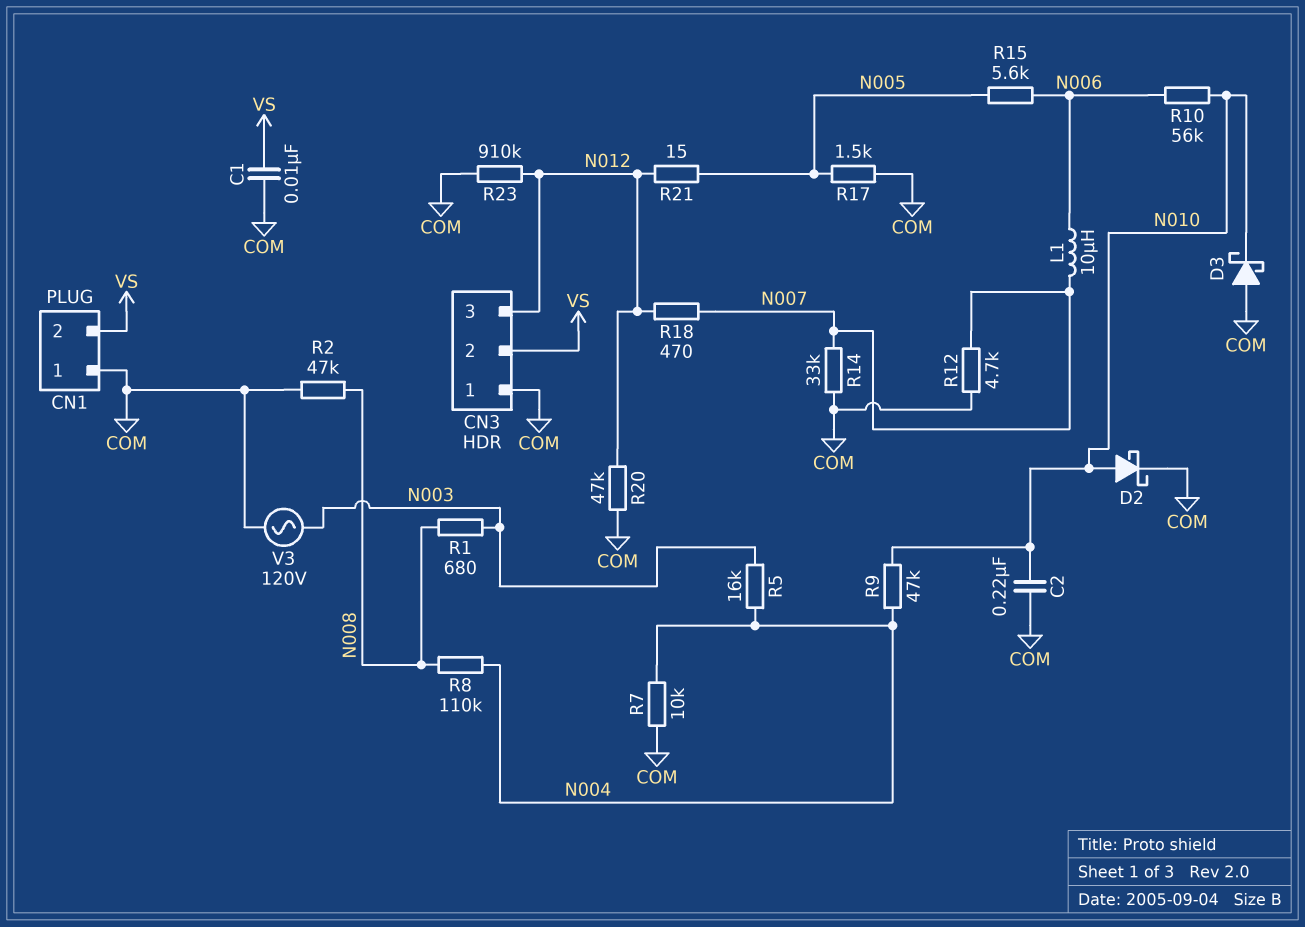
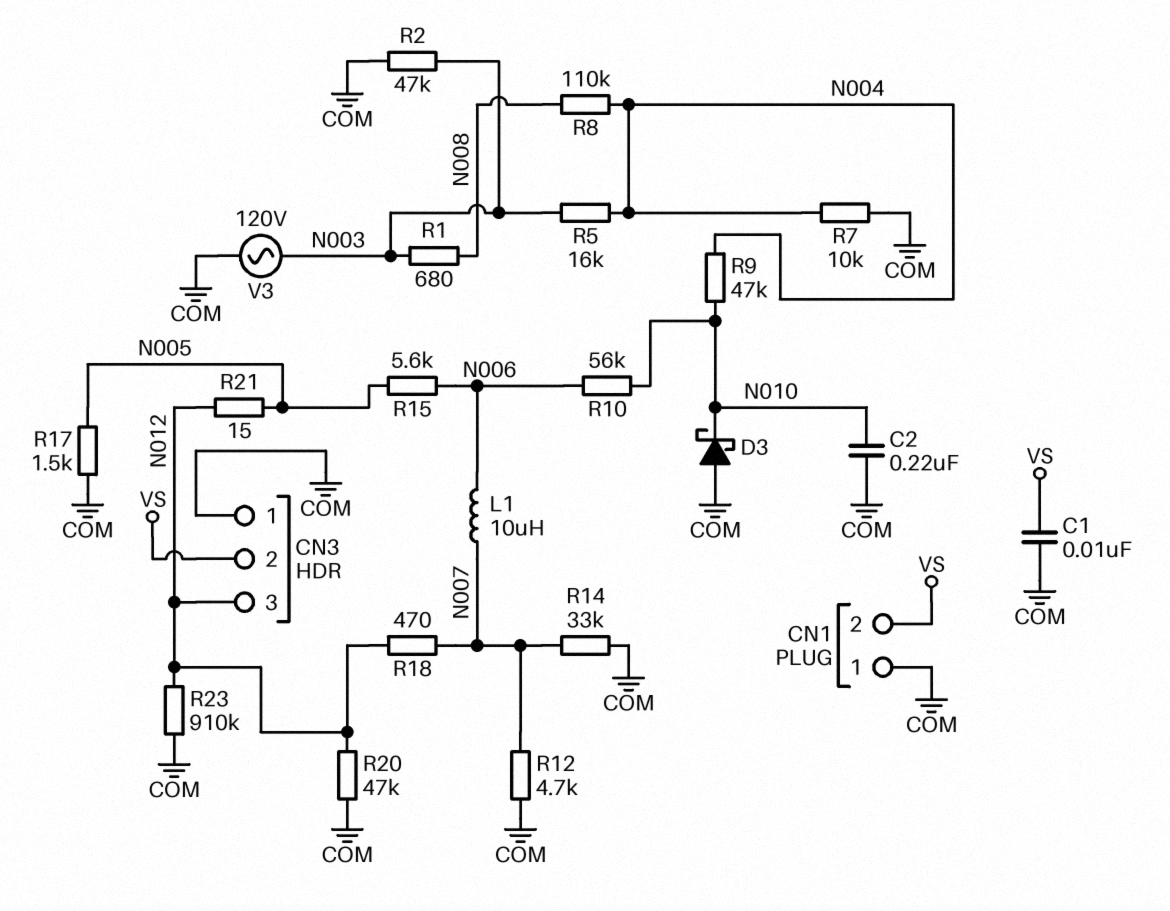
D2: schottky (A N010, K COM) -> none
R2: 47k (COM, N008) -> 47k (COM, N003)

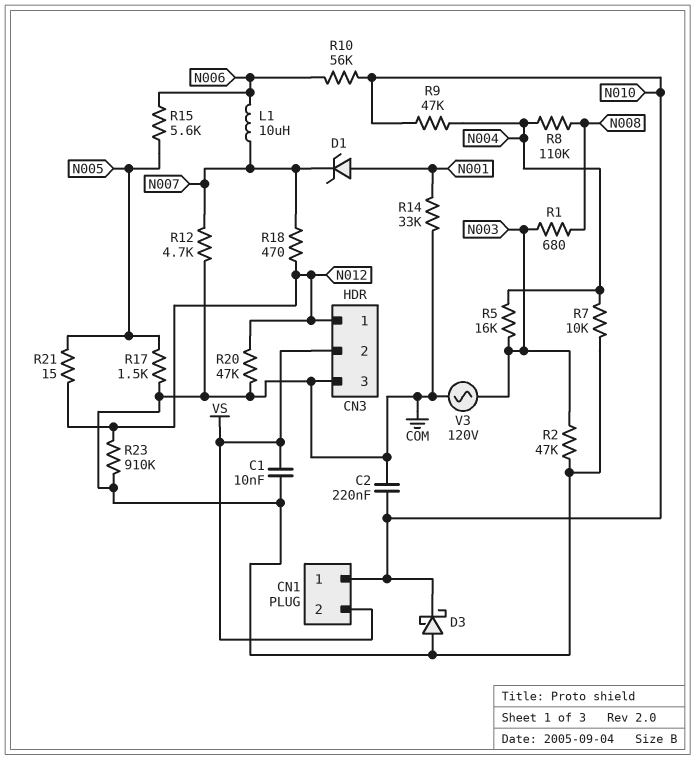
CN1 pin 1: COM -> N010
CN3 pin 1: COM -> N012
CN3 pin 3: N012 -> COM
D1: none -> zener (A N001, K N007)
R14: 33k (COM, N007) -> 33k (COM, N001)

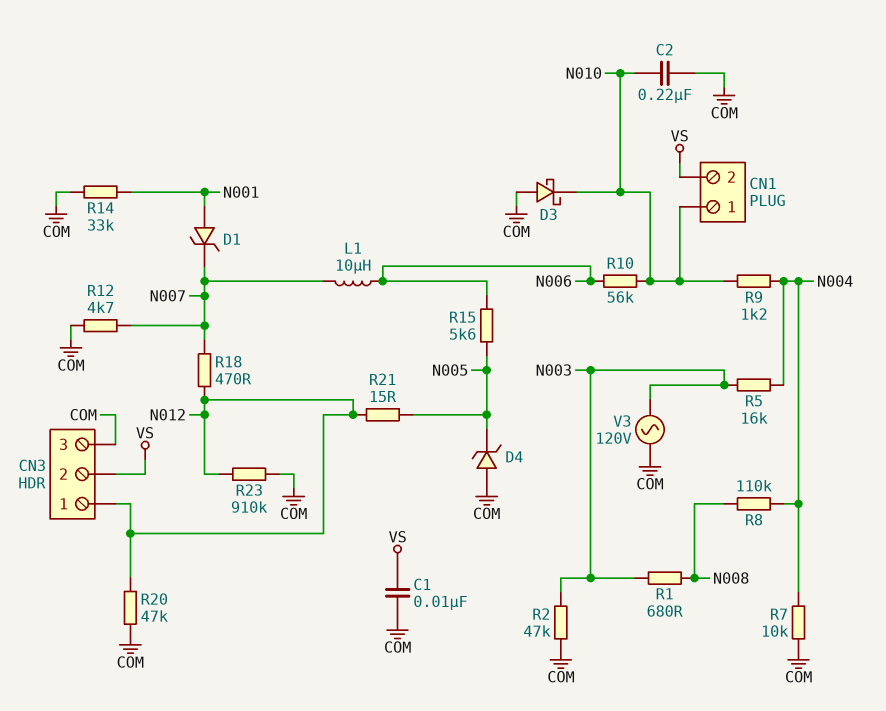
D4: none -> zener (A COM, K N005)
R9: 47k (N004, N010) -> 1.2k (N004, N010)
R17: 1.5k (COM, N005) -> none

